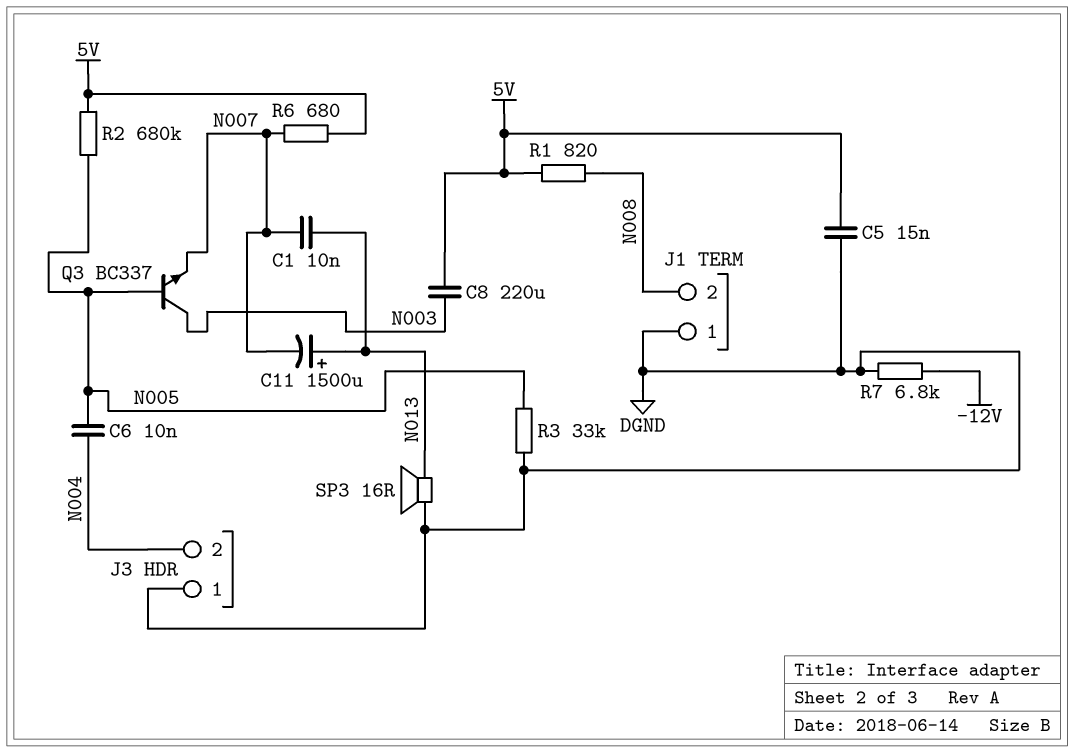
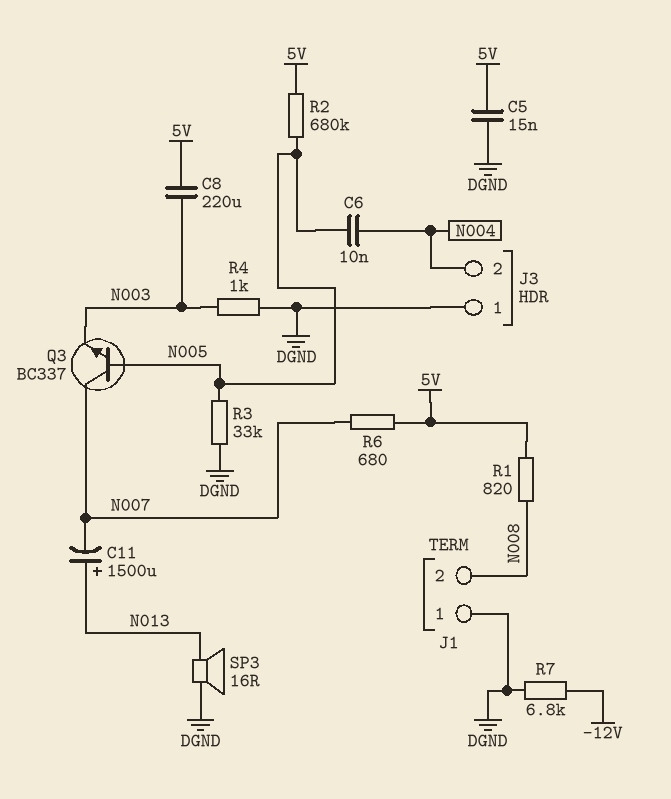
C1: 10nF (N007, N013) -> none
Q3: NPN BC337 (B N005, C N003, E N007) -> NPN BC337 (B N005, C N007, E N003)
R4: none -> 1k (DGND, N003)

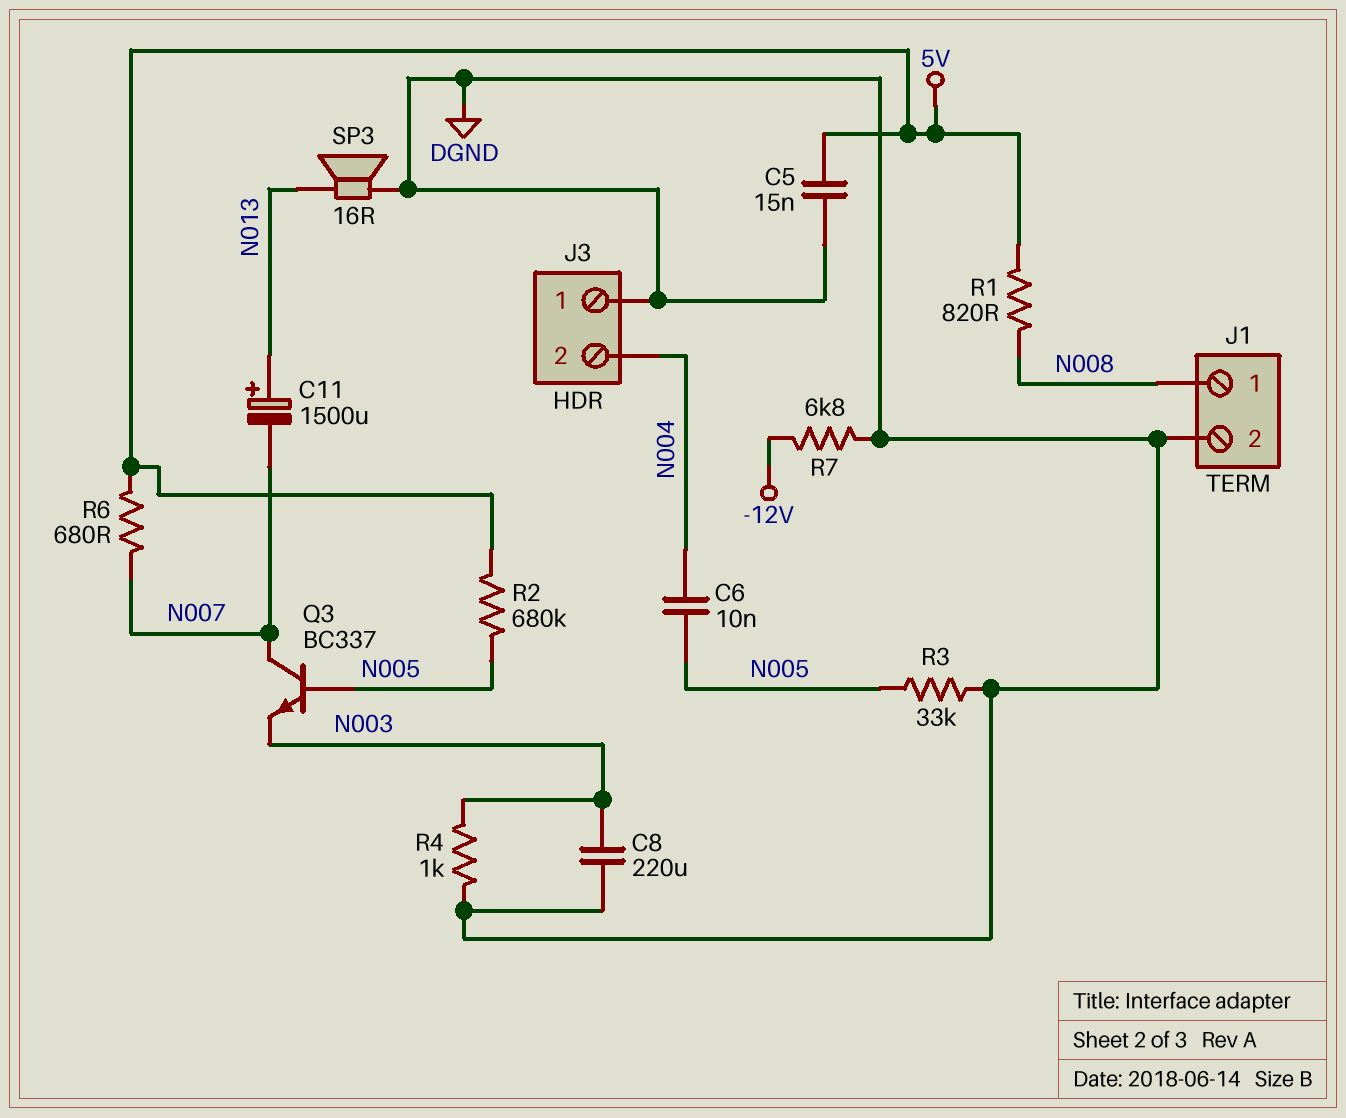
C8: 220uF (5V, N003) -> 220uF (DGND, N003)
J1 pin 1: DGND -> N008
J1 pin 2: N008 -> DGND

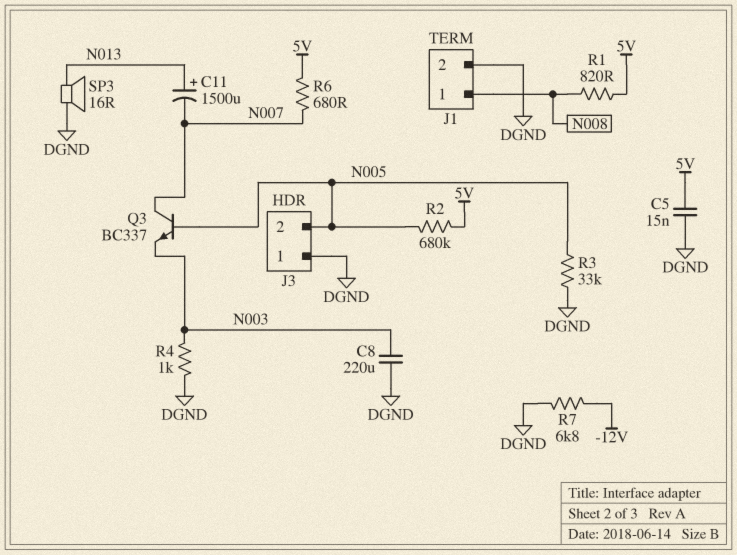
C6: 10nF (N004, N005) -> none
J3 pin 2: N004 -> N005

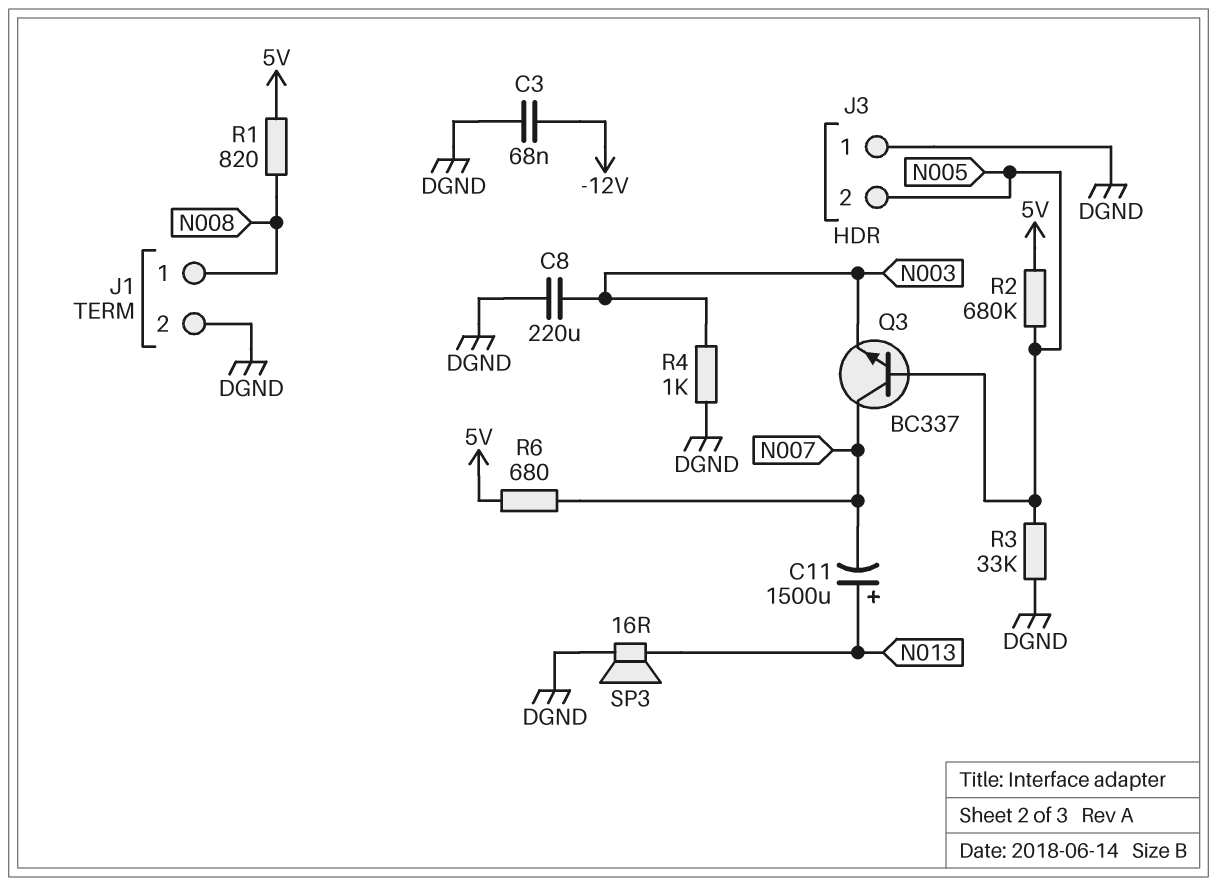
C3: none -> 68nF (-12V, DGND)
C5: 15nF (5V, DGND) -> none
R7: 6.8k (-12V, DGND) -> none

